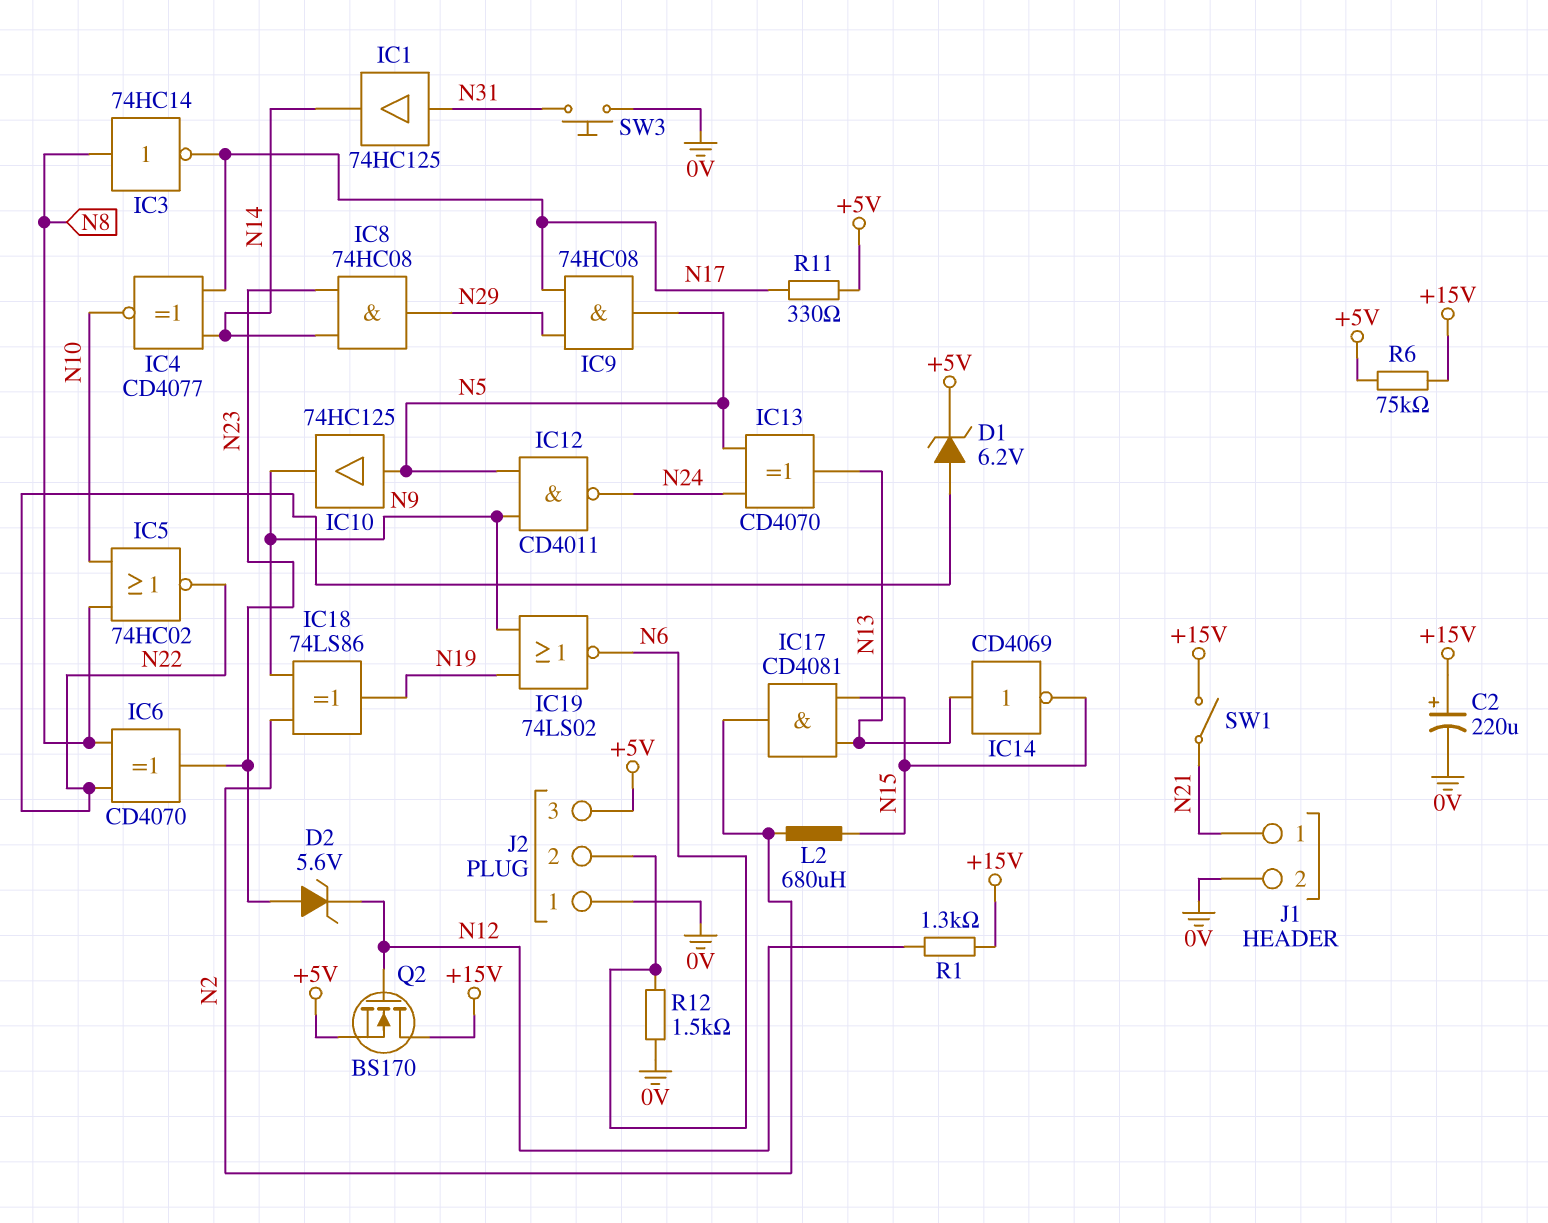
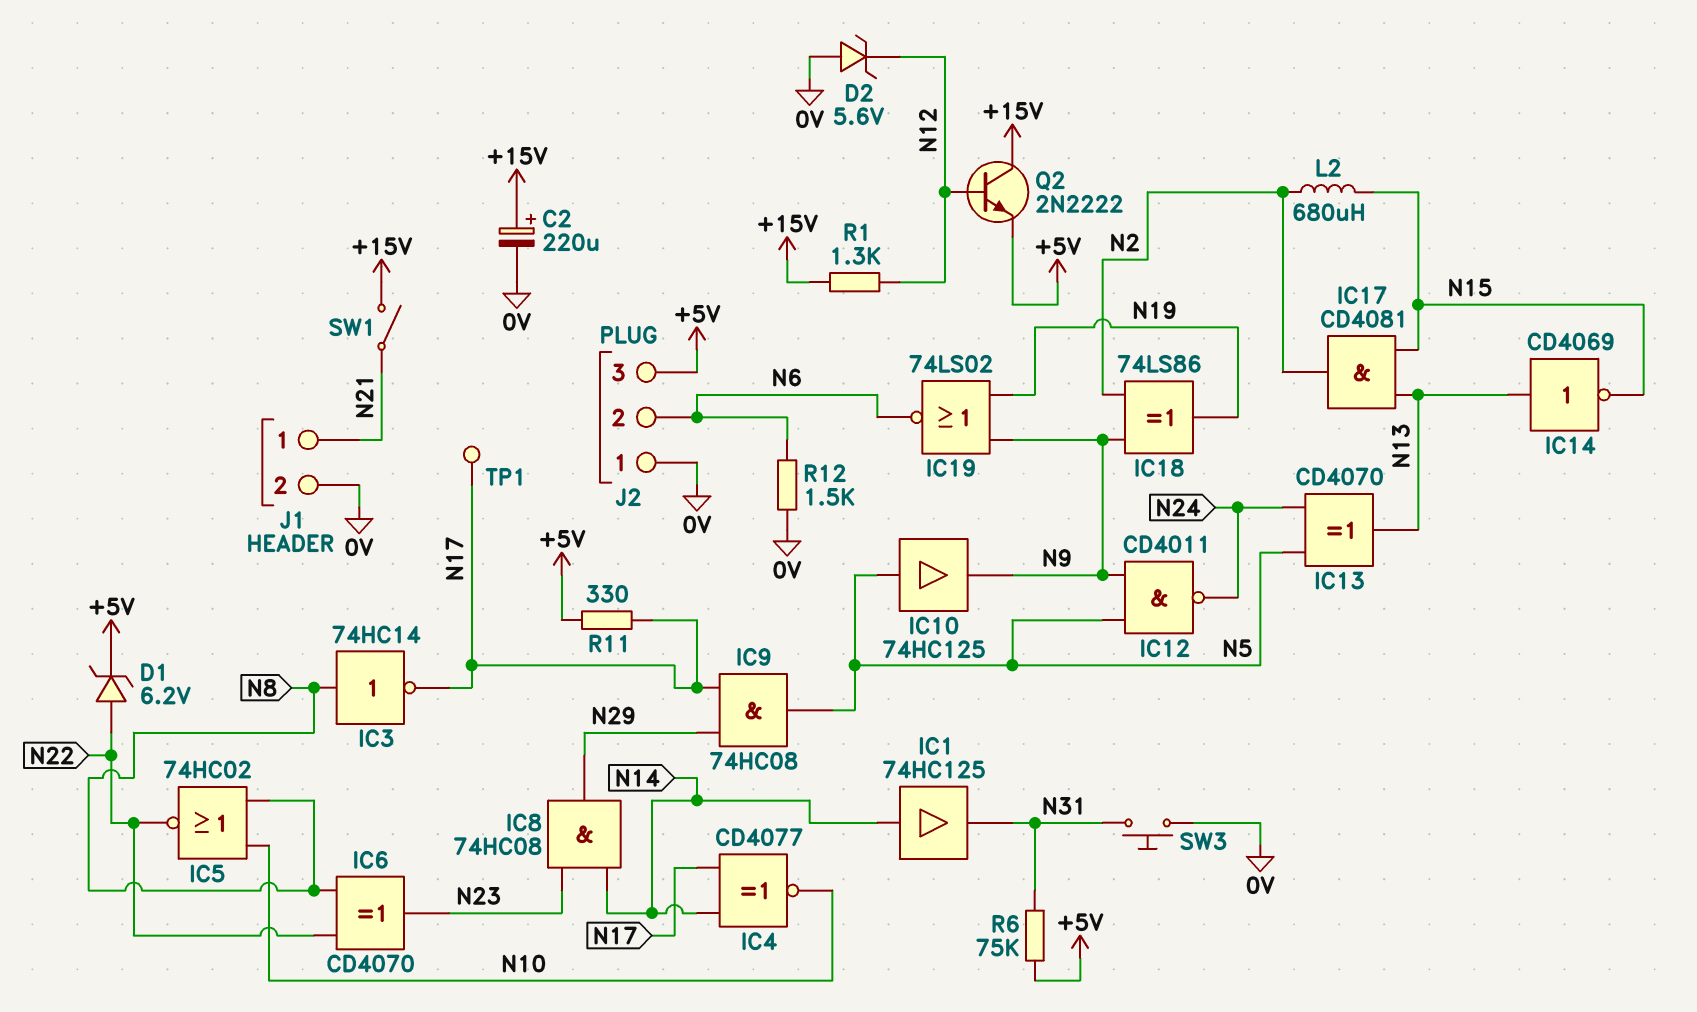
D2: zener 5.6V (A N23, K N12) -> zener 5.6V (A 0V, K N12)
IC1: buffer 74HC125 (in N31, out N14) -> buffer 74HC125 (in N14, out N31)
Q2: NMOS BS170 (G N12, D +15V, S +5V) -> NPN 2N2222 (B N12, C +15V, E +5V)
R6: 75k (+5V, +15V) -> 75k (+5V, N31)
TP1: none -> test point (N17)

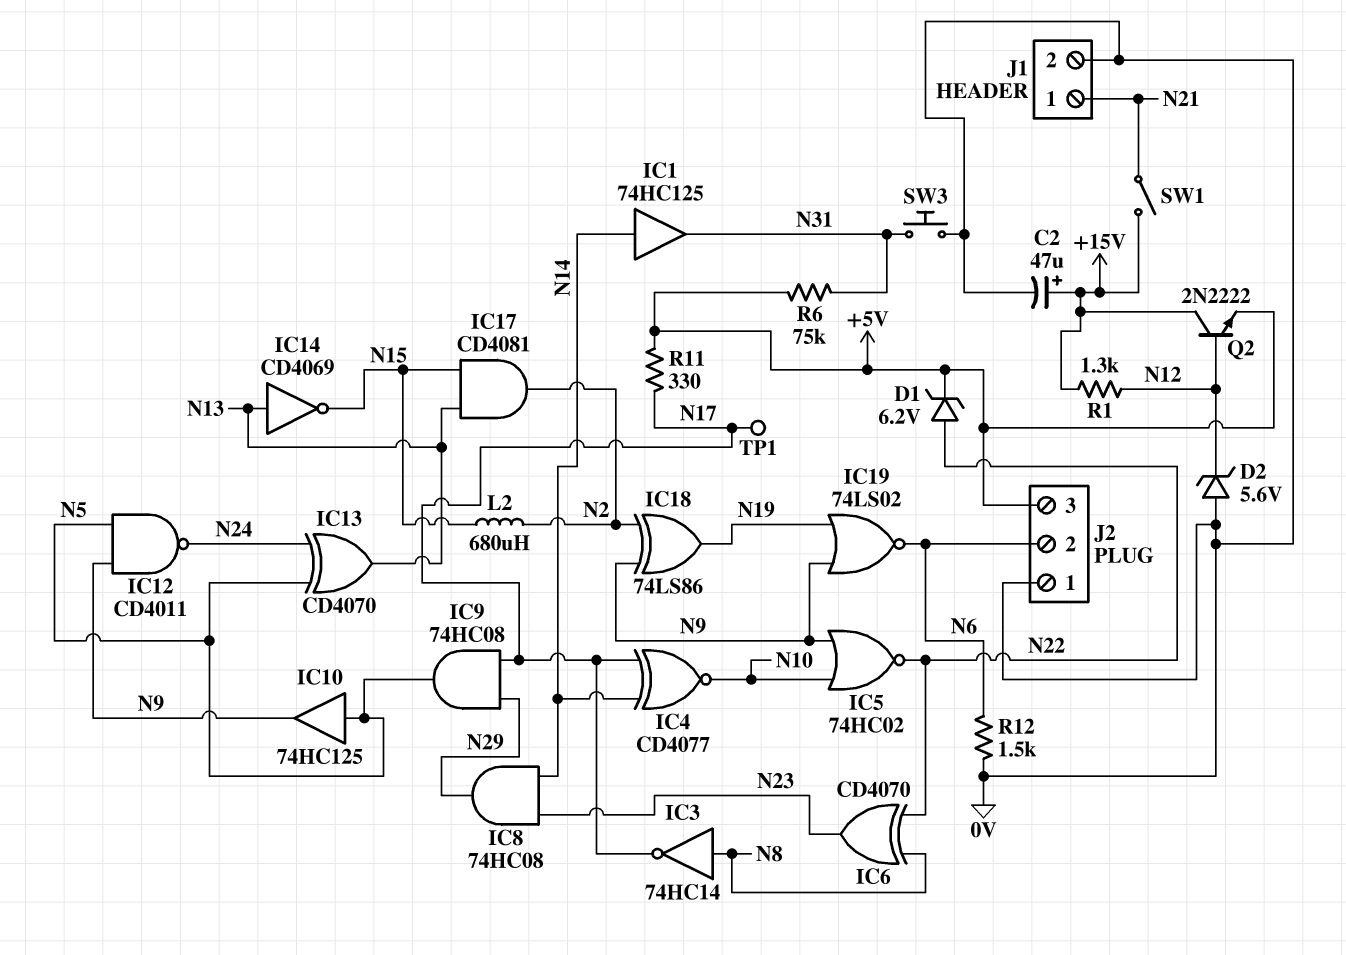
C2: 220uF (plus +15V, minus 0V) -> 47uF (plus +15V, minus 0V)
IC5: NOR 74HC02 (in N8, in N10, out N22) -> NOR 74HC02 (in N9, in N10, out N22)

